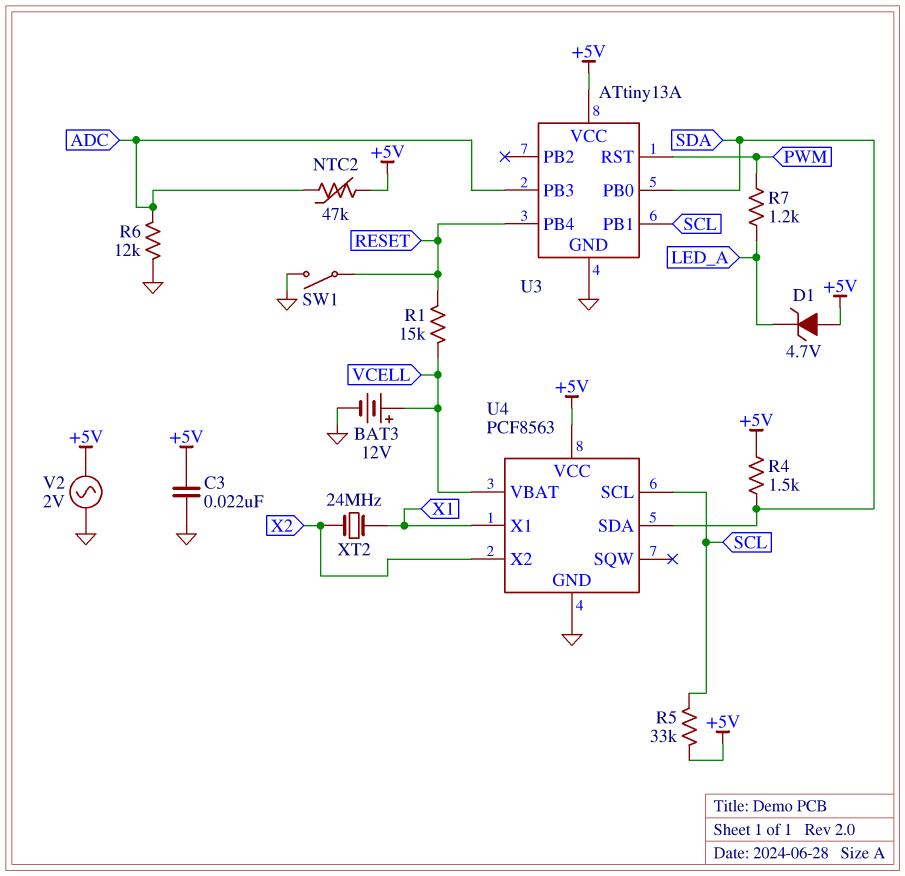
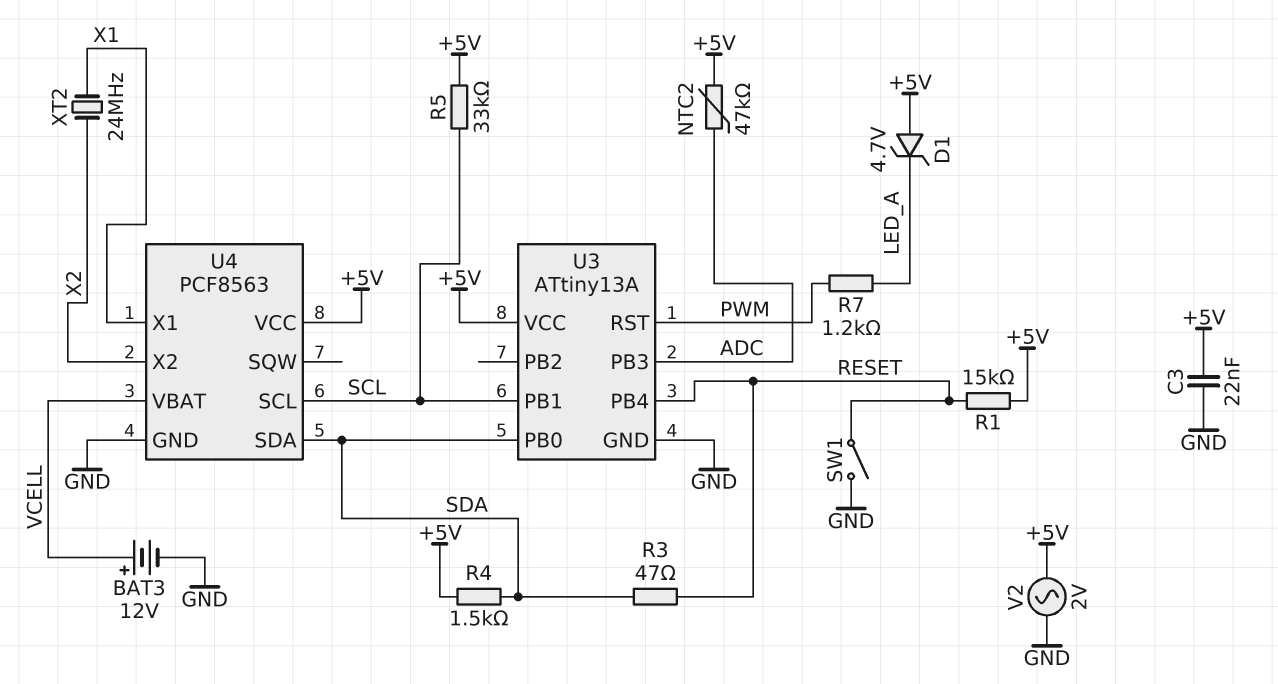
R1: 15k (RESET, VCELL) -> 15k (+5V, RESET)
R3: none -> 47 (RESET, SDA)
R6: 12k (ADC, GND) -> none

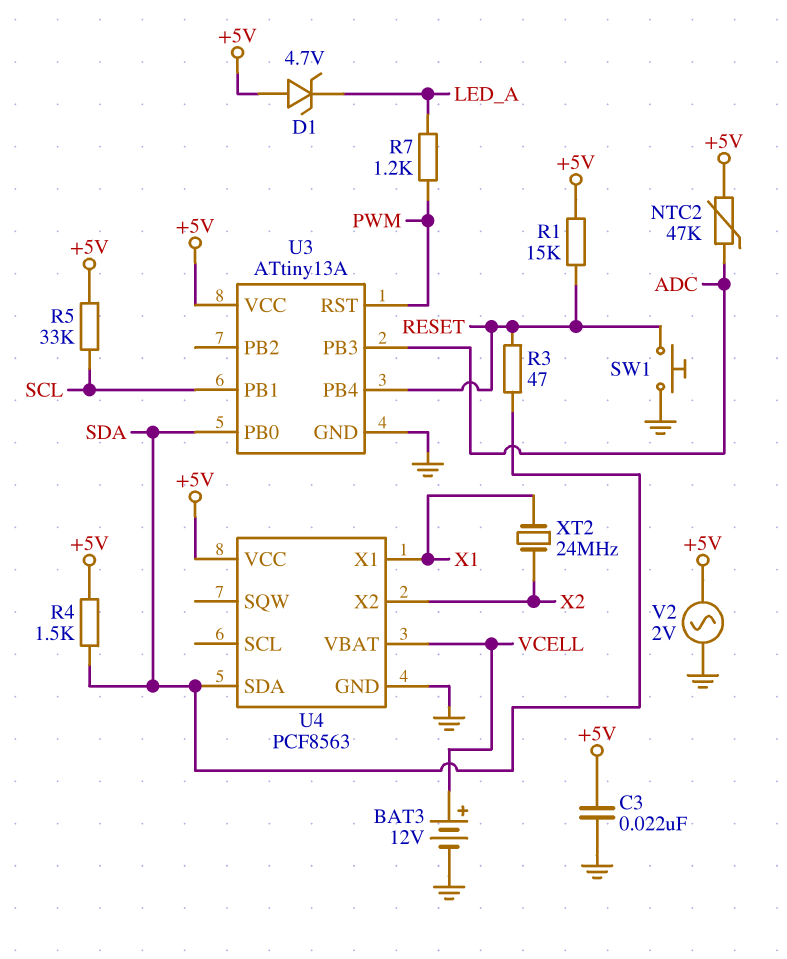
SW1: switch (GND, RESET) -> button (GND, RESET)
U4 pin SCL: SCL -> none

